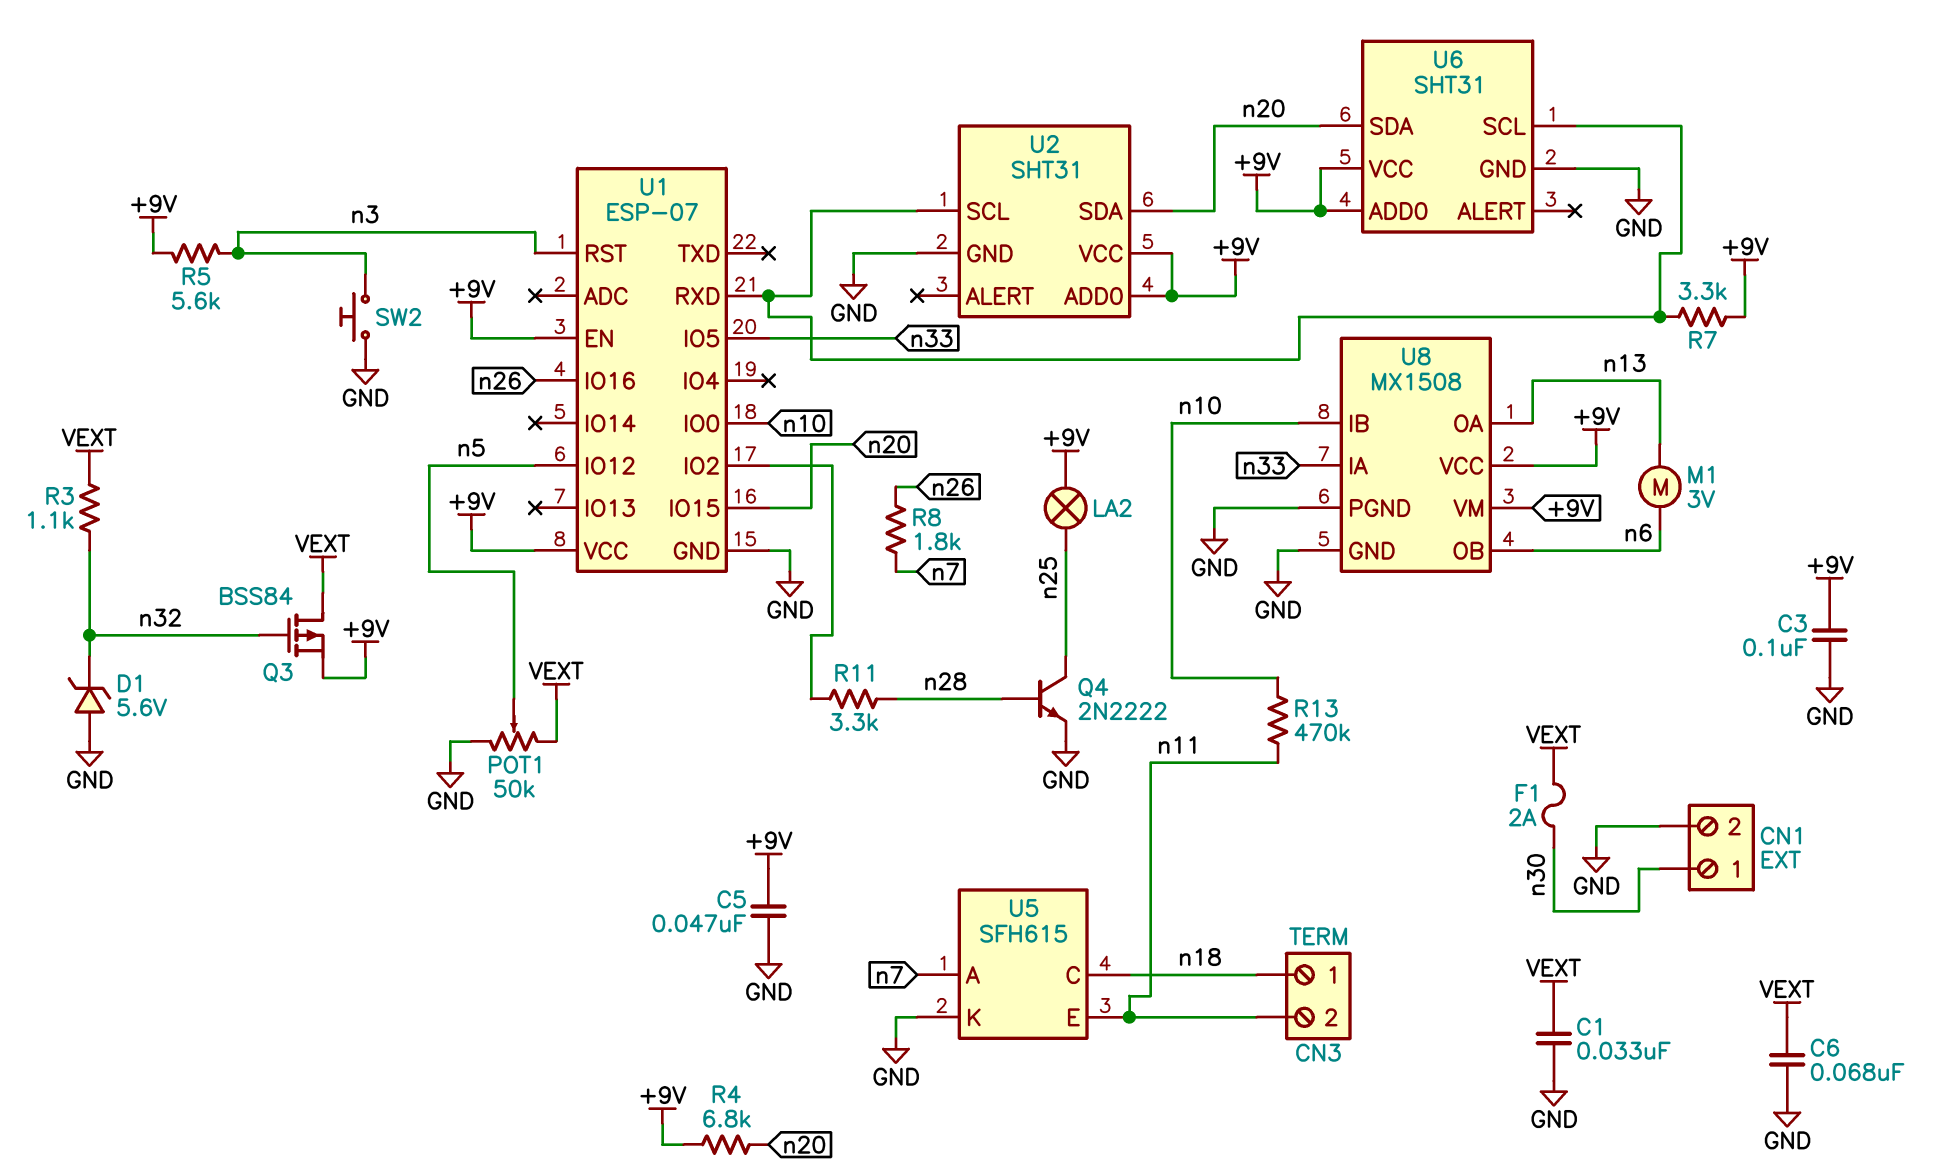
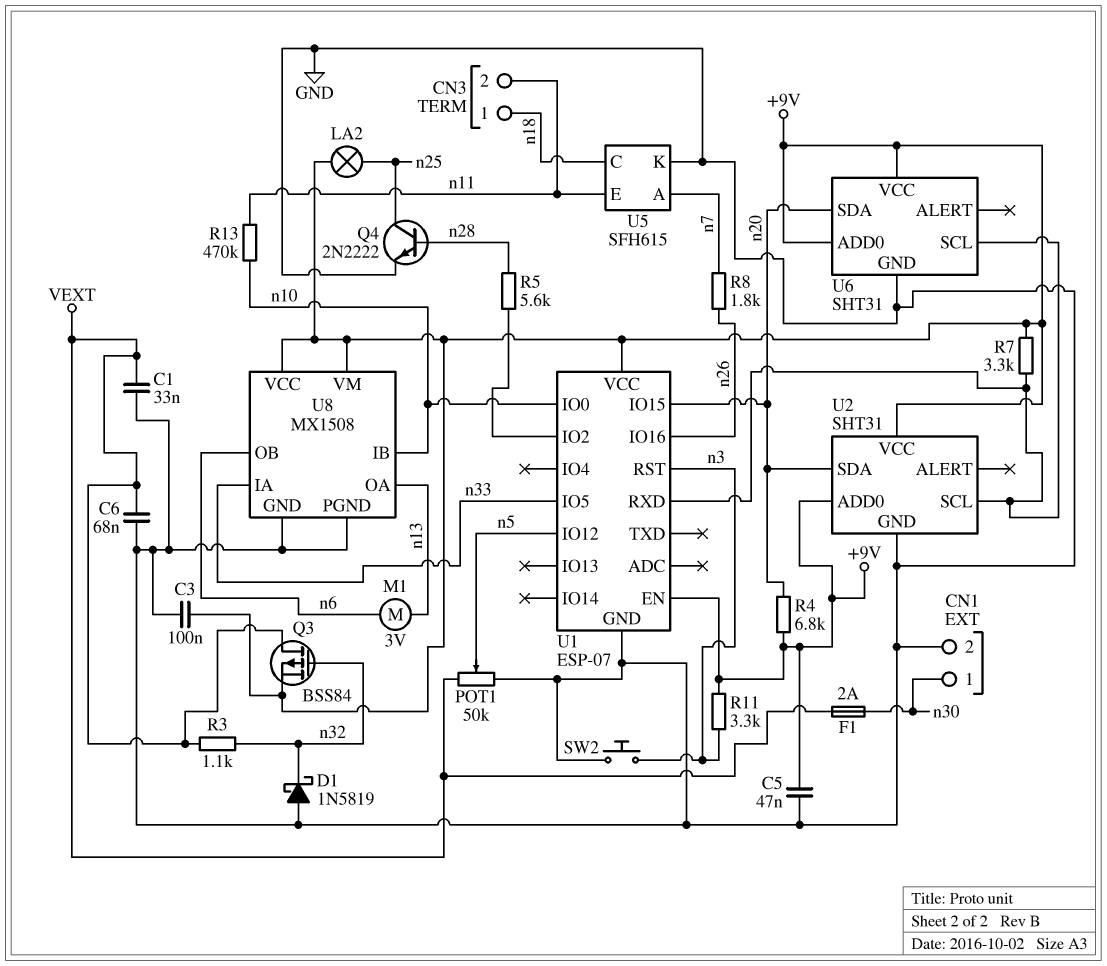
D1: zener 5.6V (A GND, K n32) -> schottky 1N5819 (A GND, K n32)
R5: 5.6k (+9V, n3) -> 5.6k (U1/IO2, n28)
R11: 3.3k (U1/IO2, n28) -> 3.3k (+9V, n3)

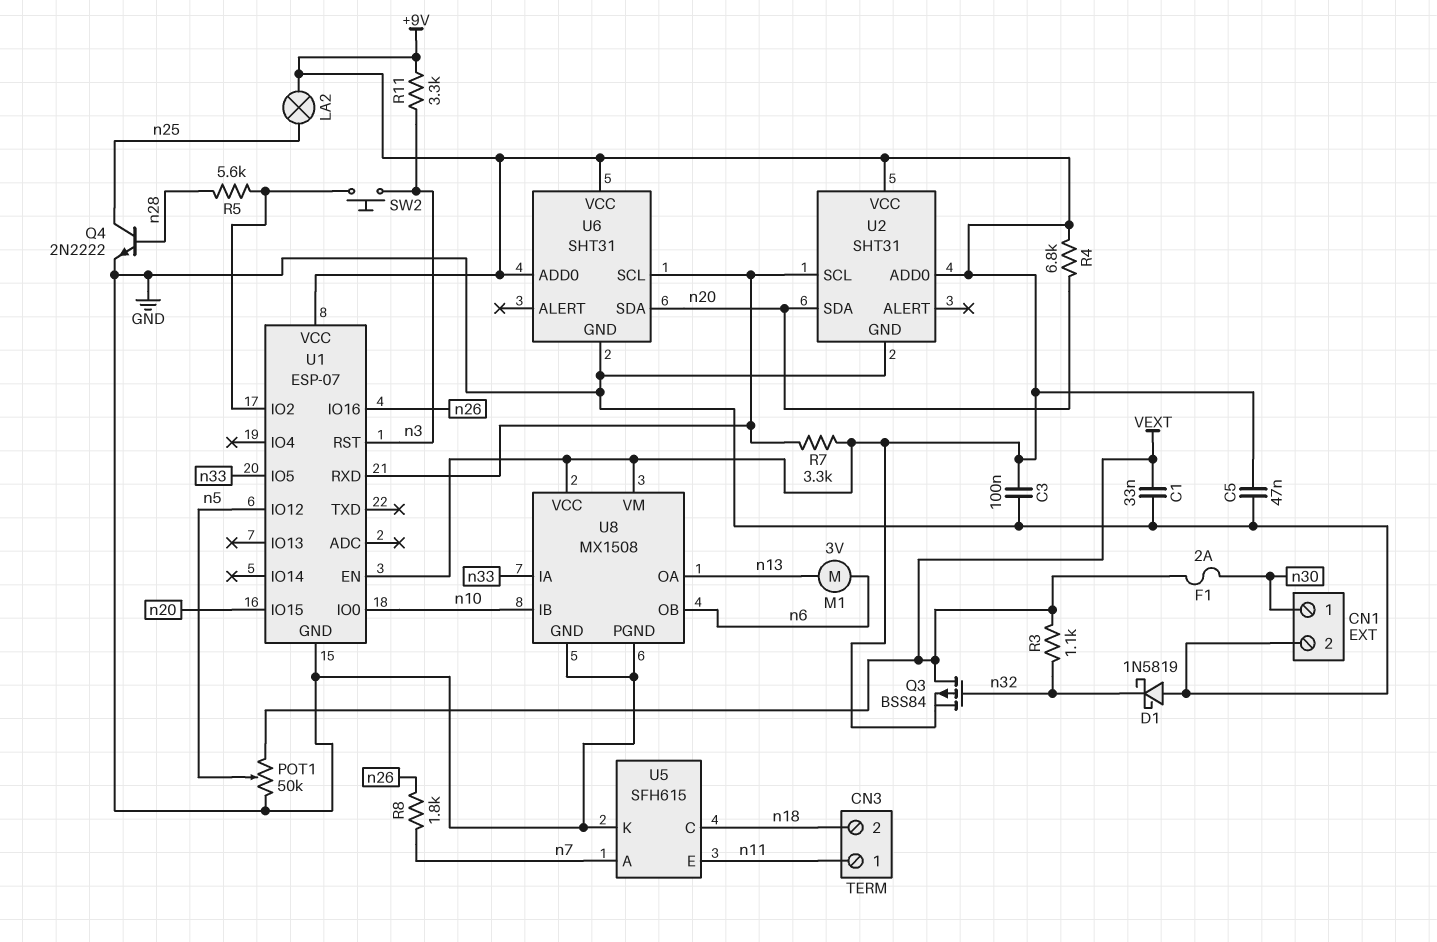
C6: 68nF (GND, VEXT) -> none
CN3 pin 1: n18 -> n11
CN3 pin 2: n11 -> n18
R13: 470k (n10, n11) -> none
SW2: button (GND, n3) -> button (U1/IO2, n3)

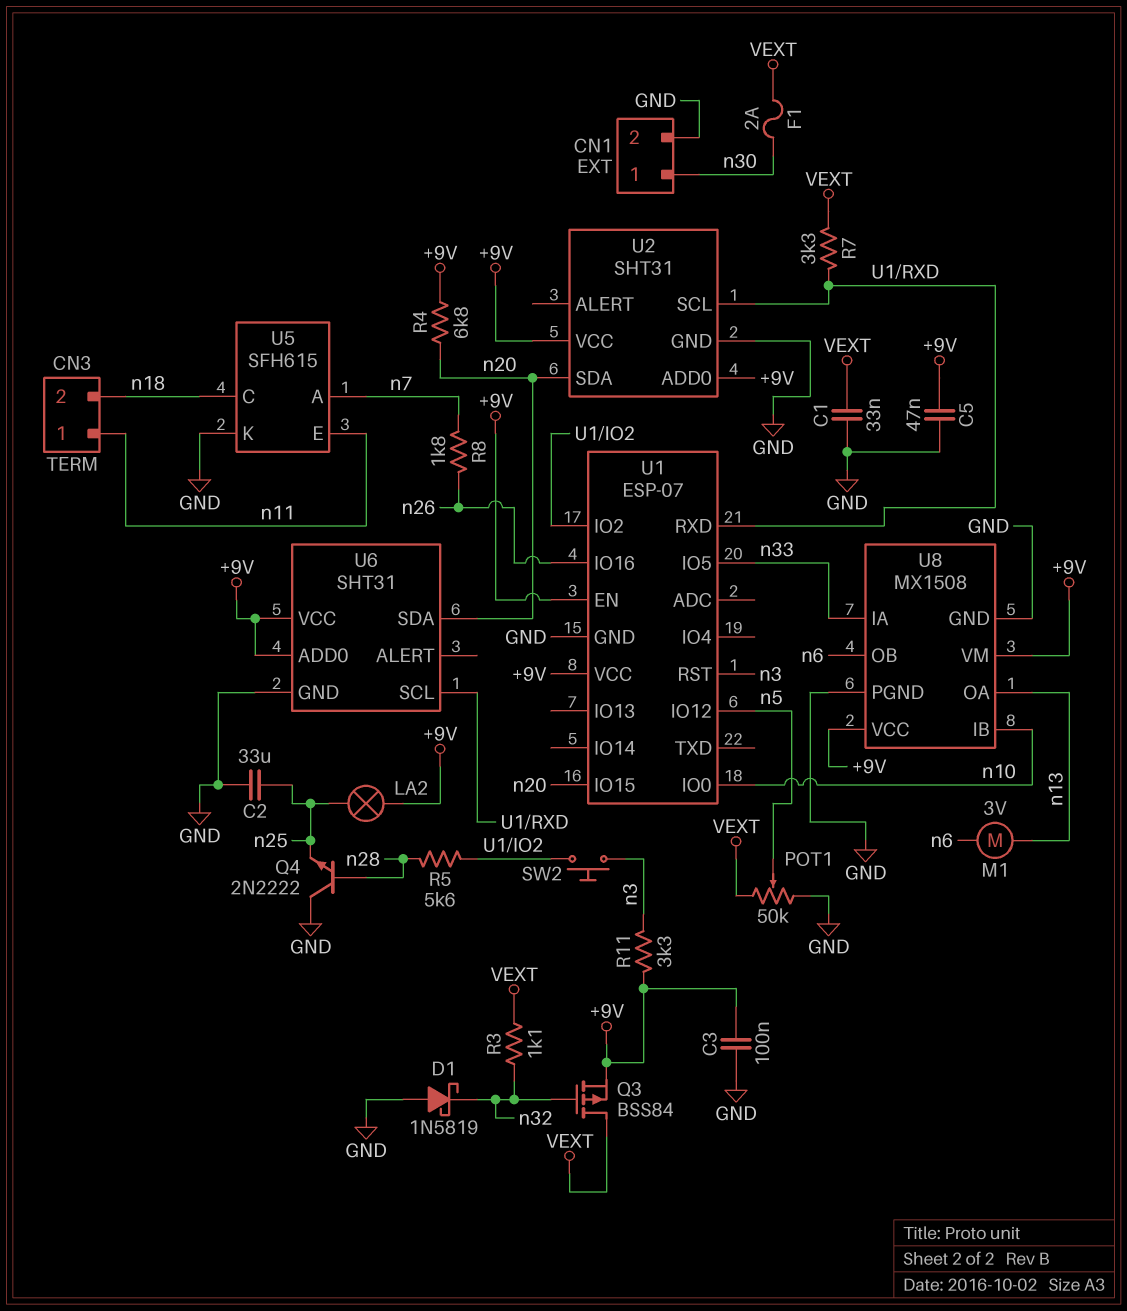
C2: none -> 33uF (GND, n25)
Q4: NPN 2N2222 (B n28, C n25, E GND) -> NPN 2N2222 (B n28, C GND, E n25)
R7: 3.3k (+9V, U1/RXD) -> 3.3k (U1/RXD, VEXT)

